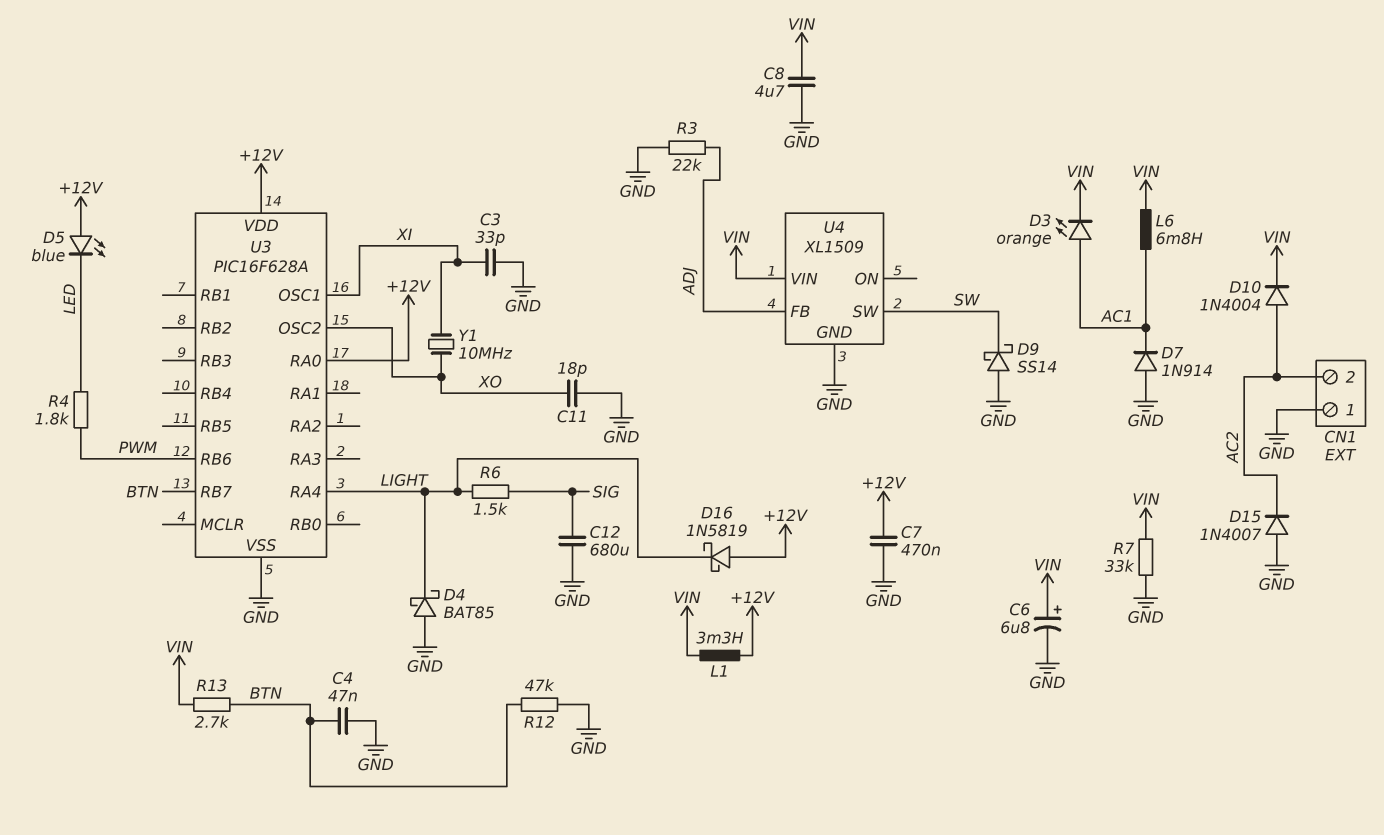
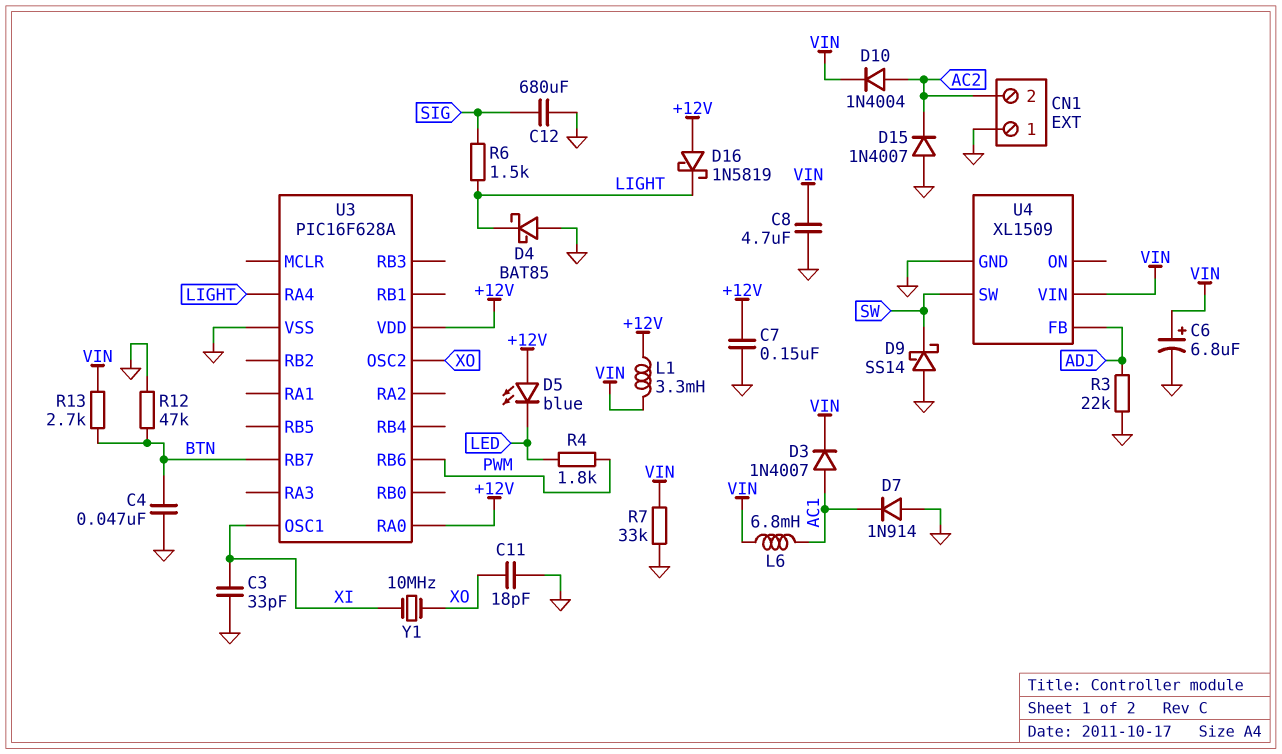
C7: 470nF (+12V, GND) -> 150nF (+12V, GND)
D3: LED orange (A AC1, K VIN) -> diode 1N4007 (A AC1, K VIN)

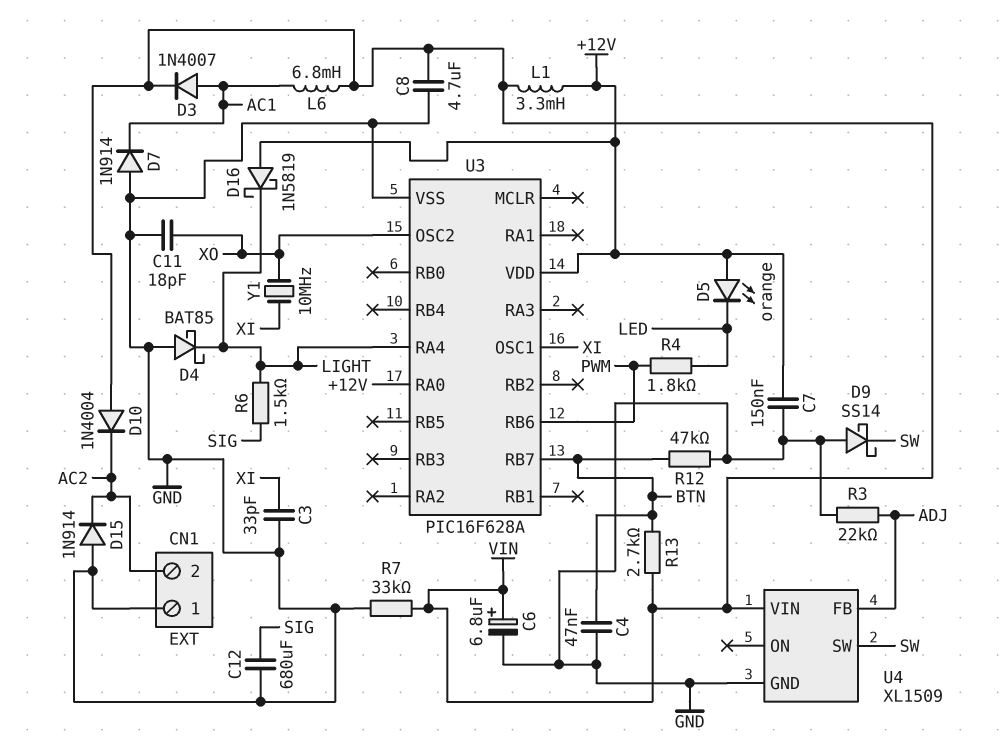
D5: LED blue (A +12V, K LED) -> LED orange (A +12V, K LED)
D10: diode 1N4004 (A AC2, K VIN) -> diode 1N4004 (A VIN, K AC2)
D15: diode 1N4007 (A GND, K AC2) -> diode 1N914 (A GND, K AC2)

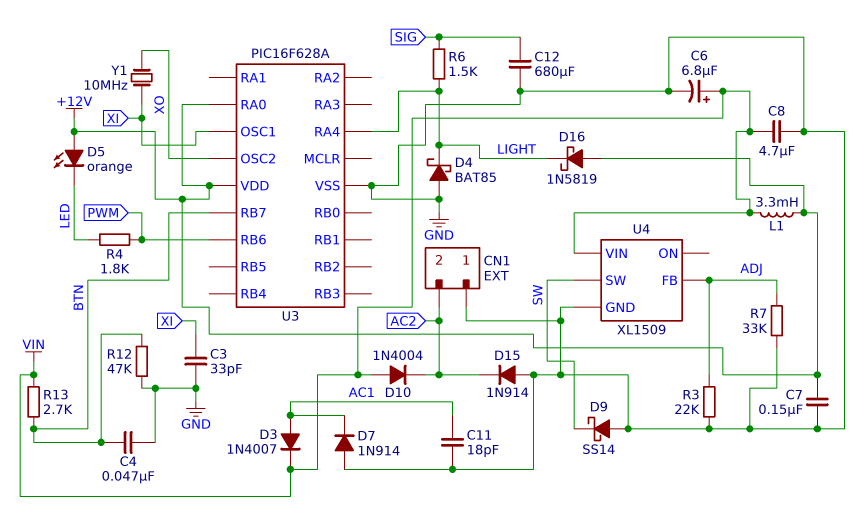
C11: 18pF (GND, XO) -> 18pF (AC1, GND)
L6: 6.8mH (AC1, VIN) -> none
R7: 33k (GND, VIN) -> 33k (ADJ, GND)

